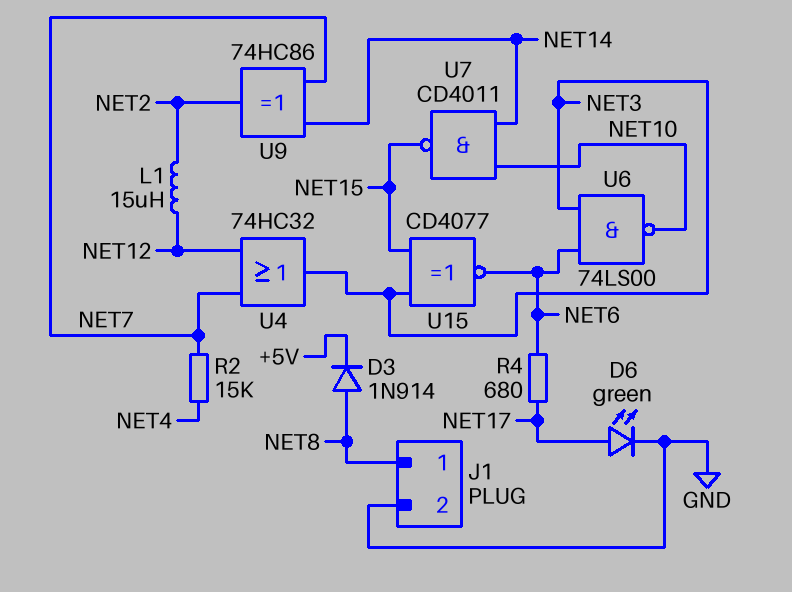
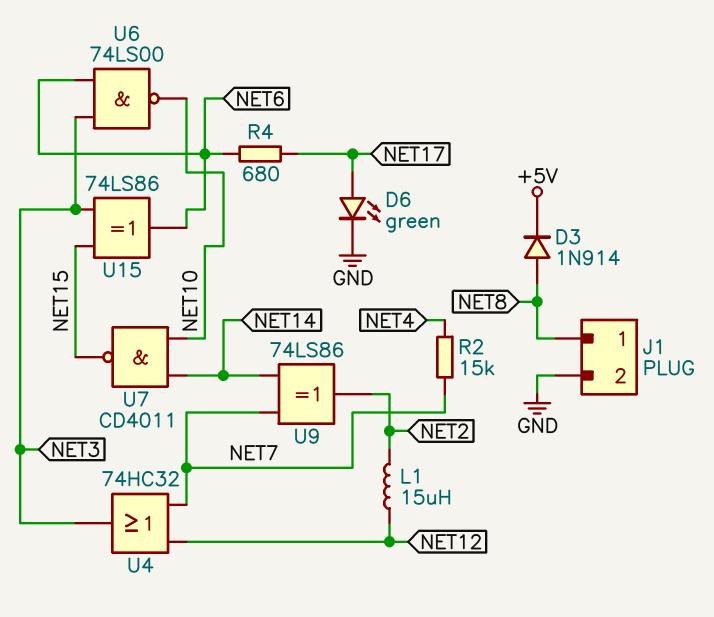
U9: XOR 74HC86 (in NET7, in NET14, out NET2) -> XOR 74LS86 (in NET7, in NET14, out NET2)
U15: XNOR CD4077 (in NET3, in NET15, out NET6) -> XOR 74LS86 (in NET3, in NET15, out NET6)

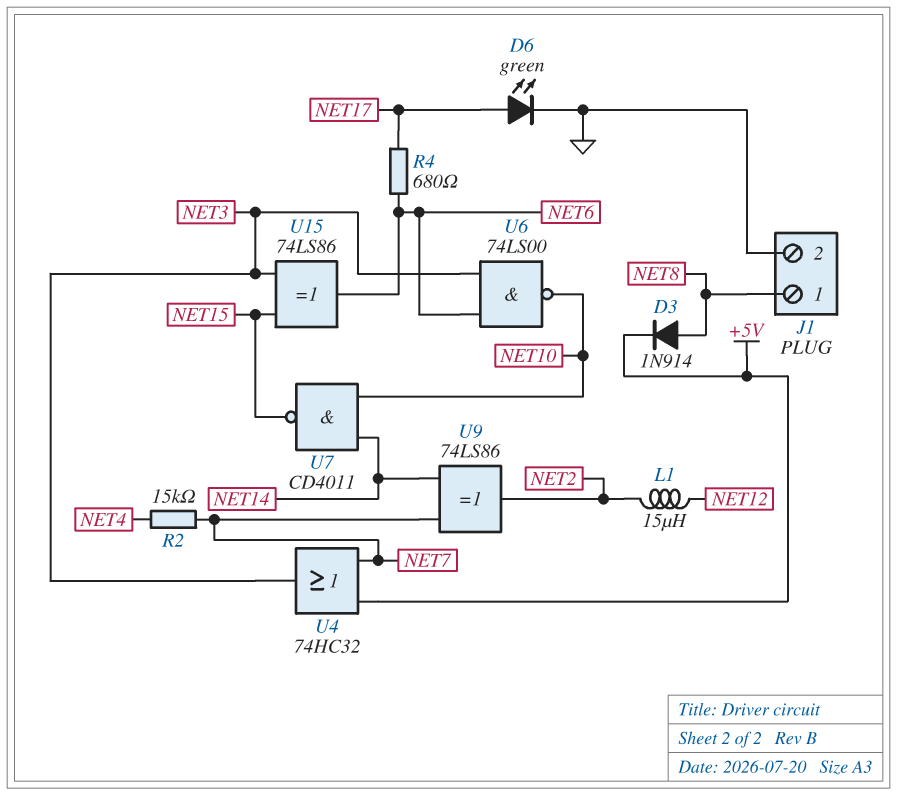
U4: OR 74HC32 (in NET7, in NET12, out NET3) -> OR 74HC32 (in +5V, in NET7, out NET3)

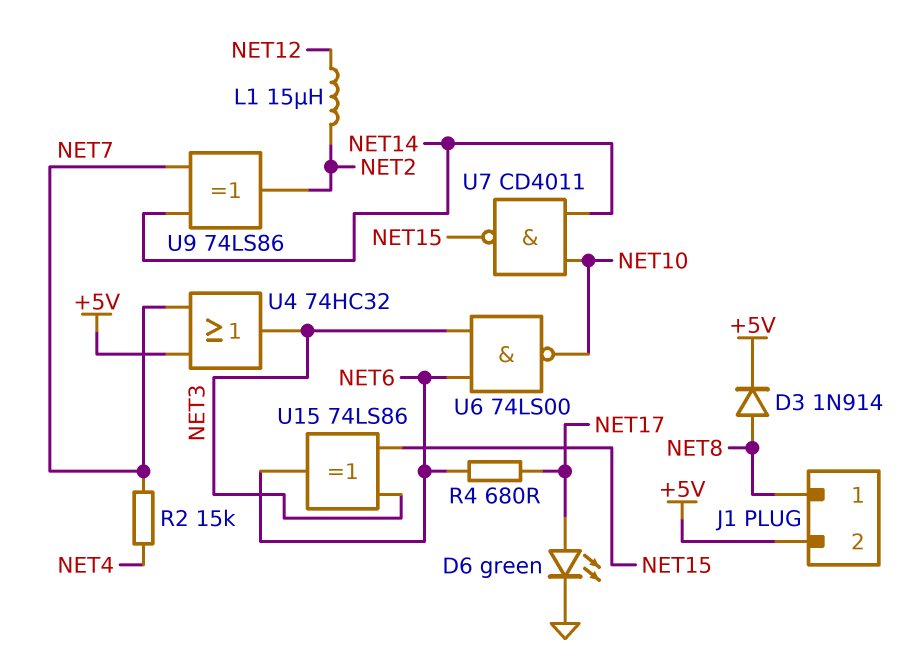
J1 pin 2: GND -> +5V

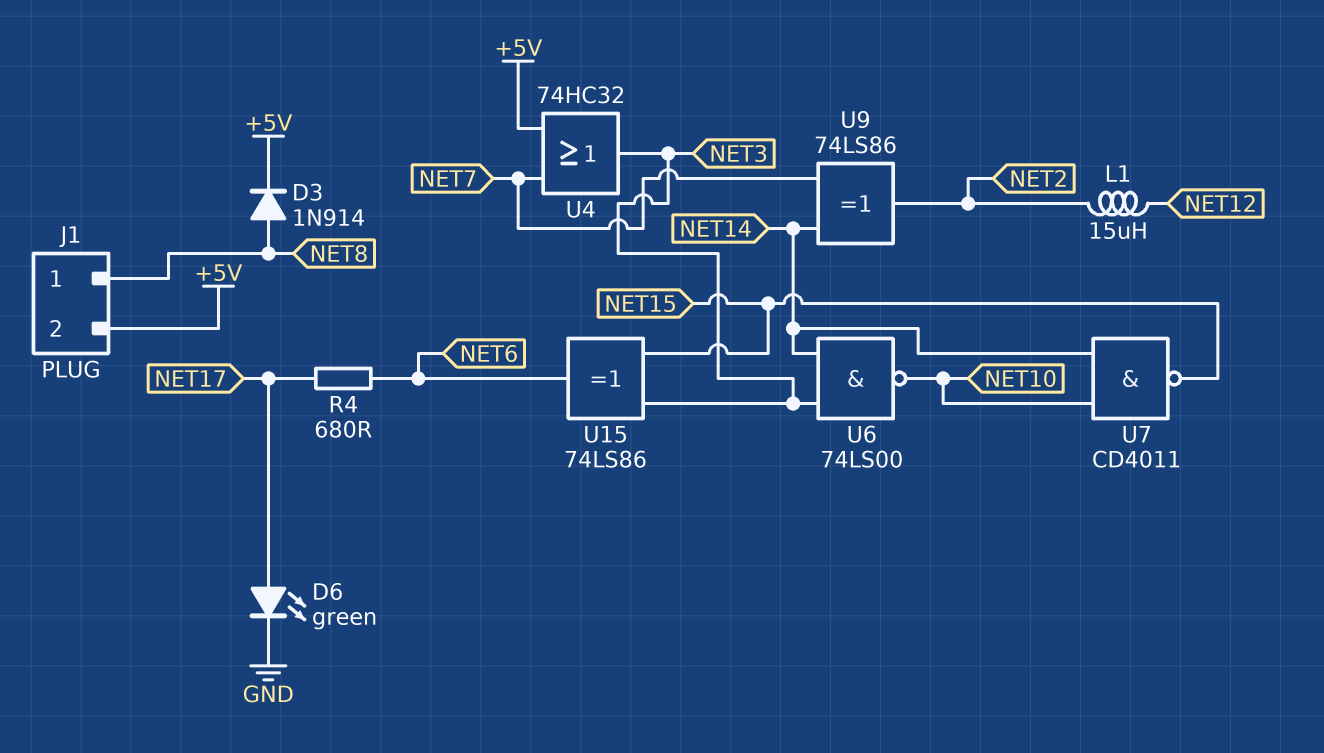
R2: 15k (NET4, NET7) -> none
U6: NAND 74LS00 (in NET3, in NET6, out NET10) -> NAND 74LS00 (in NET3, in NET14, out NET10)

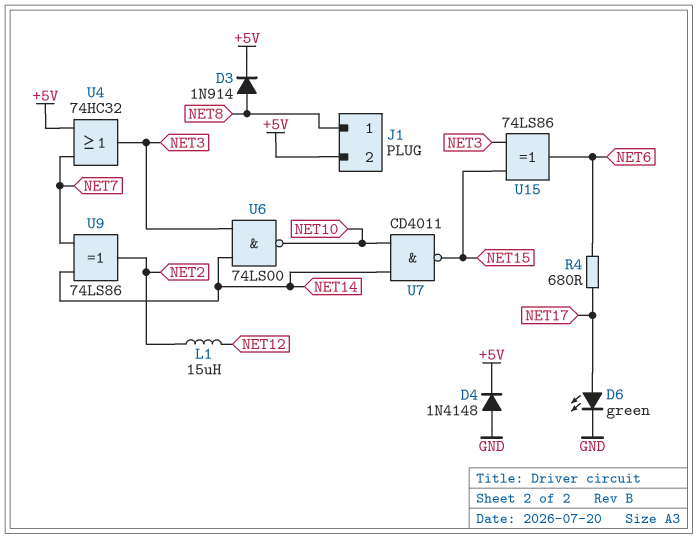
D4: none -> diode 1N4148 (A GND, K +5V)

